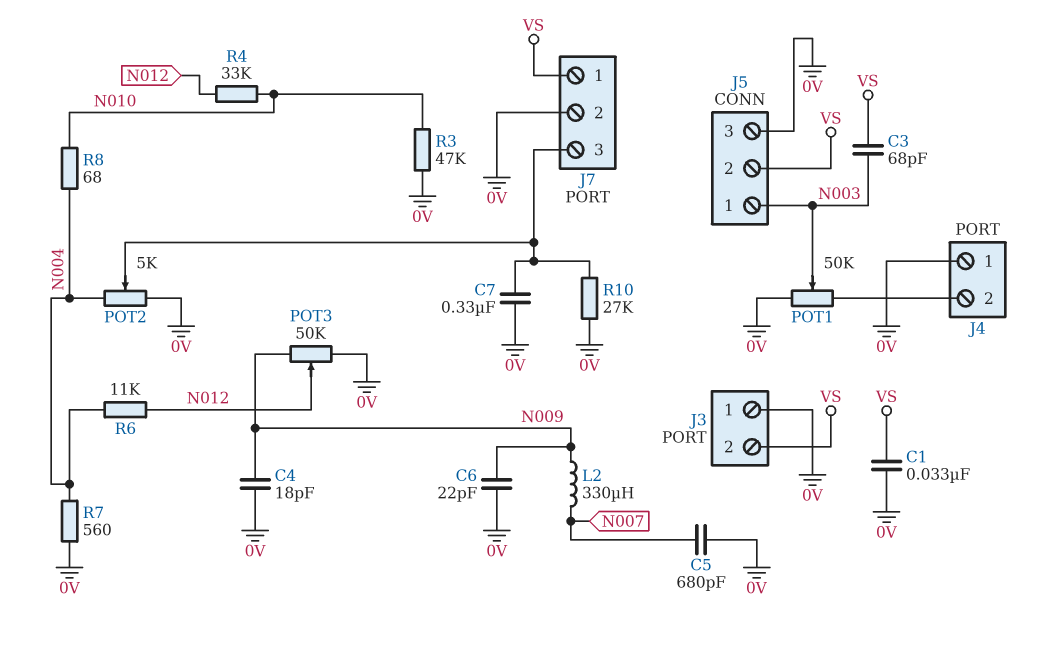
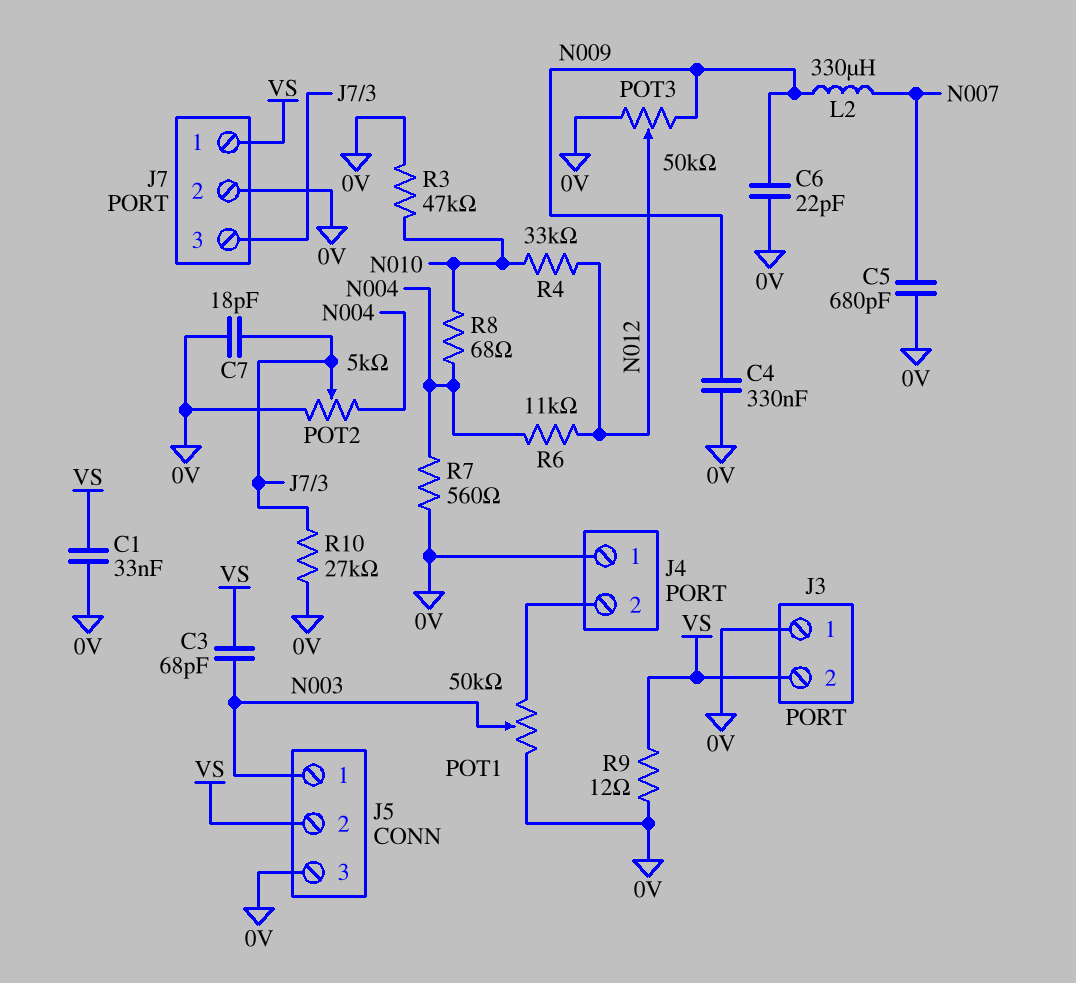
C4: 18pF (0V, N009) -> 330nF (0V, N009)
C7: 330nF (0V, J7/3) -> 18pF (0V, J7/3)
R9: none -> 12 (0V, VS)

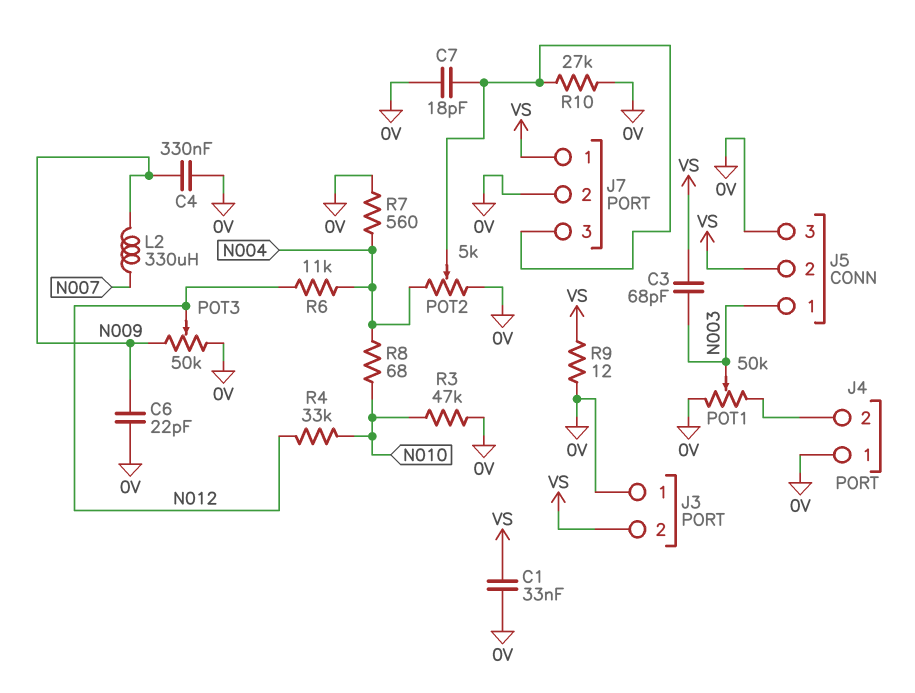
C5: 680pF (0V, N007) -> none

